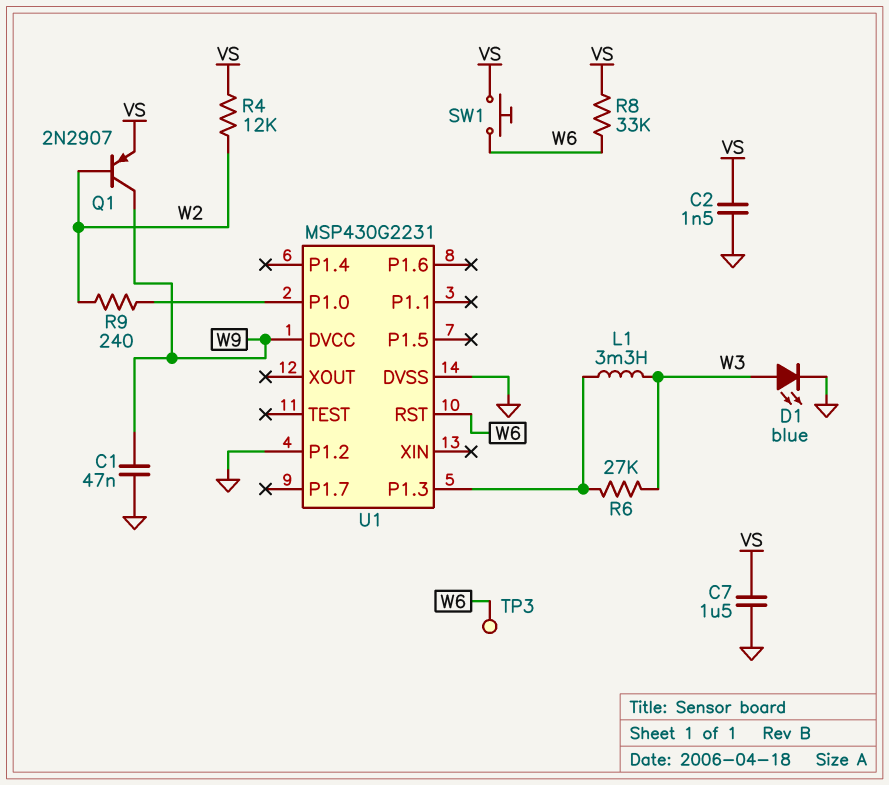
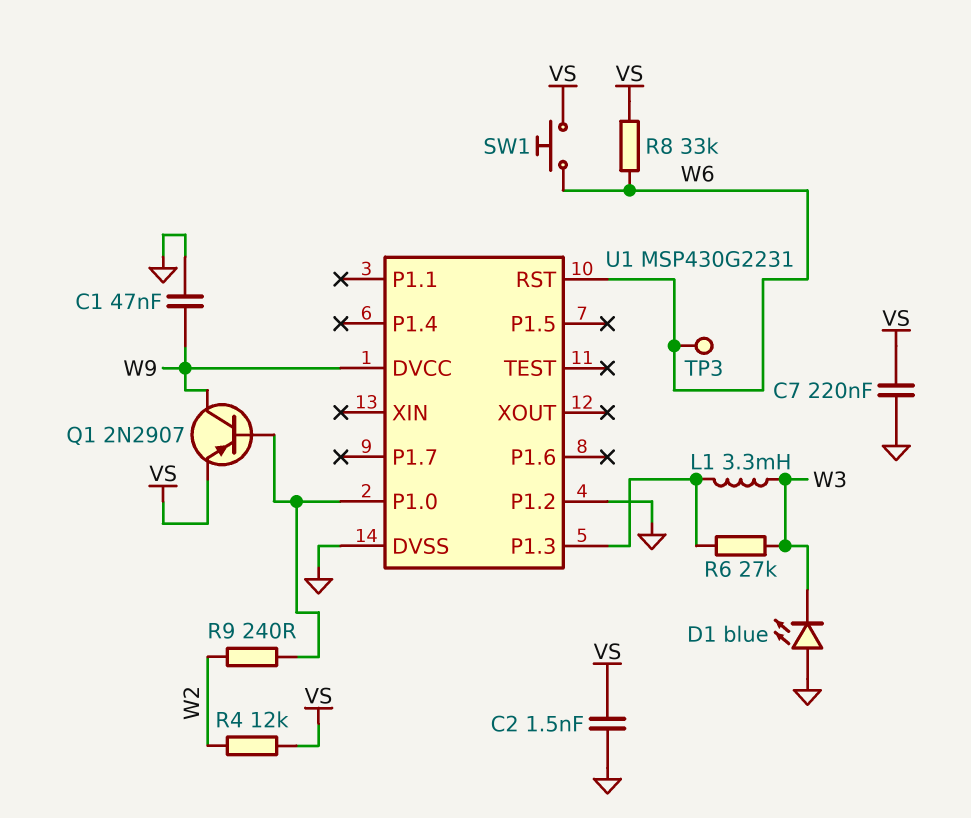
C7: 1.5uF (GND, VS) -> 220nF (GND, VS)
D1: LED blue (A W3, K GND) -> LED blue (A GND, K W3)
Q1: PNP 2N2907 (B W2, C W9, E VS) -> PNP 2N2907 (B U1/P1.0, C W9, E VS)

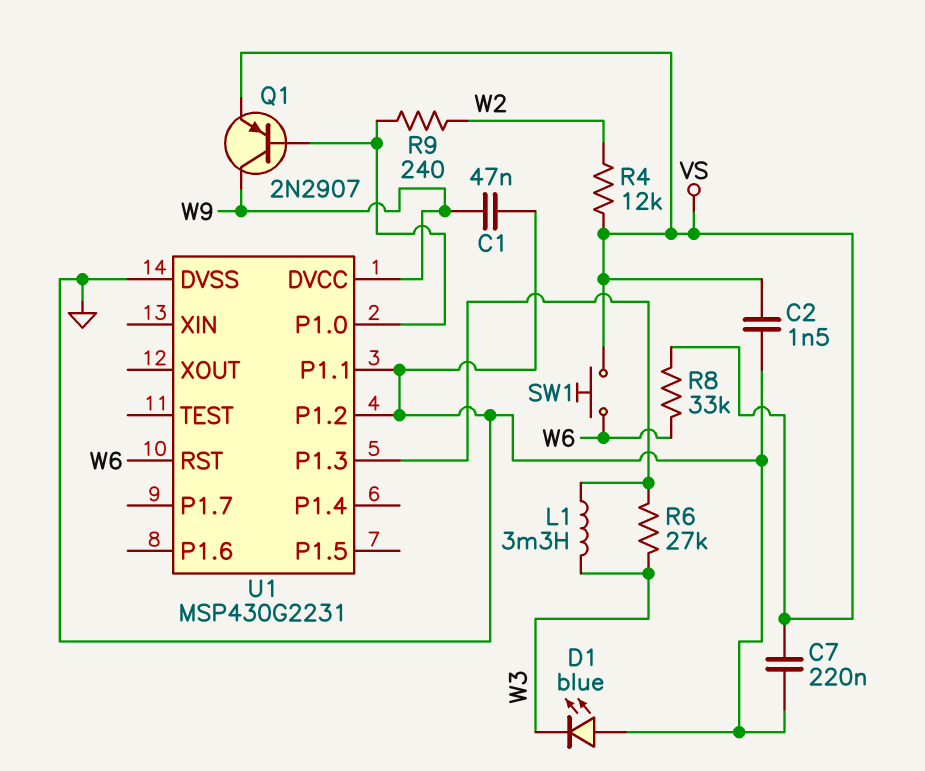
TP3: test point (W6) -> none
U1 pin P1.1: none -> GND

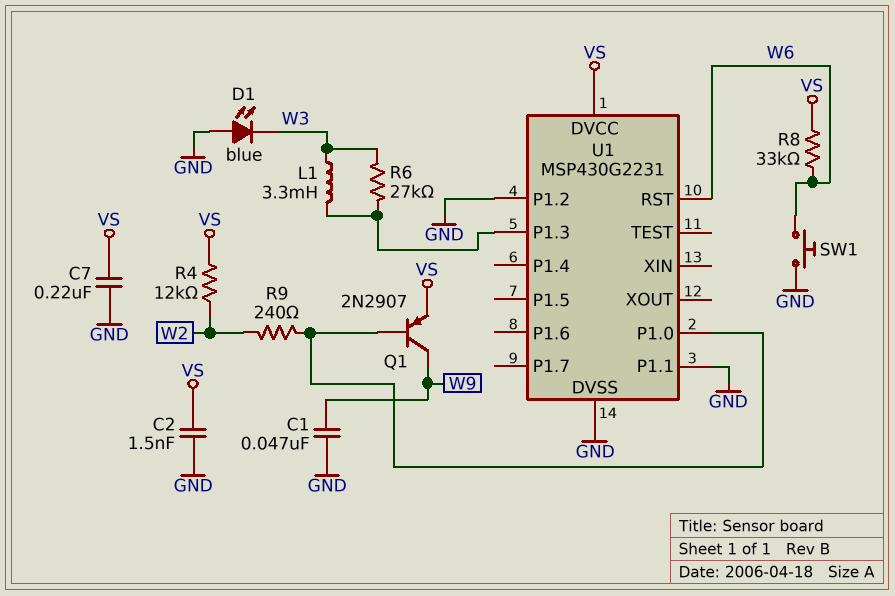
SW1: button (VS, W6) -> button (GND, W6)
U1 pin DVCC: W9 -> VS

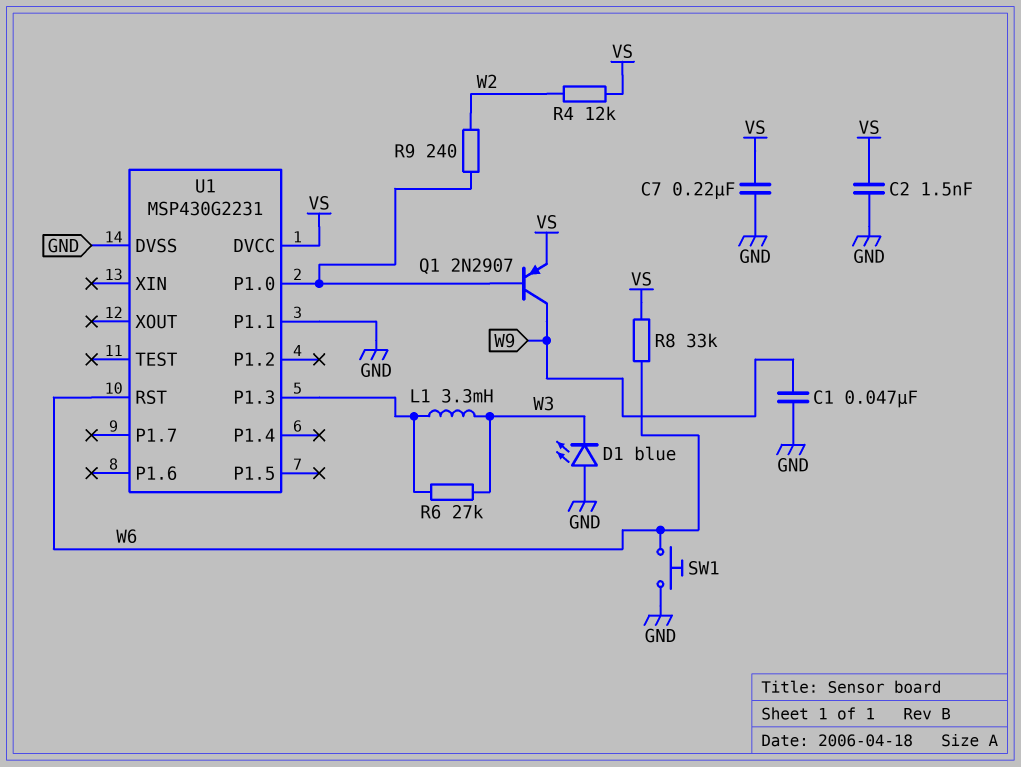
U1 pin P1.2: GND -> none

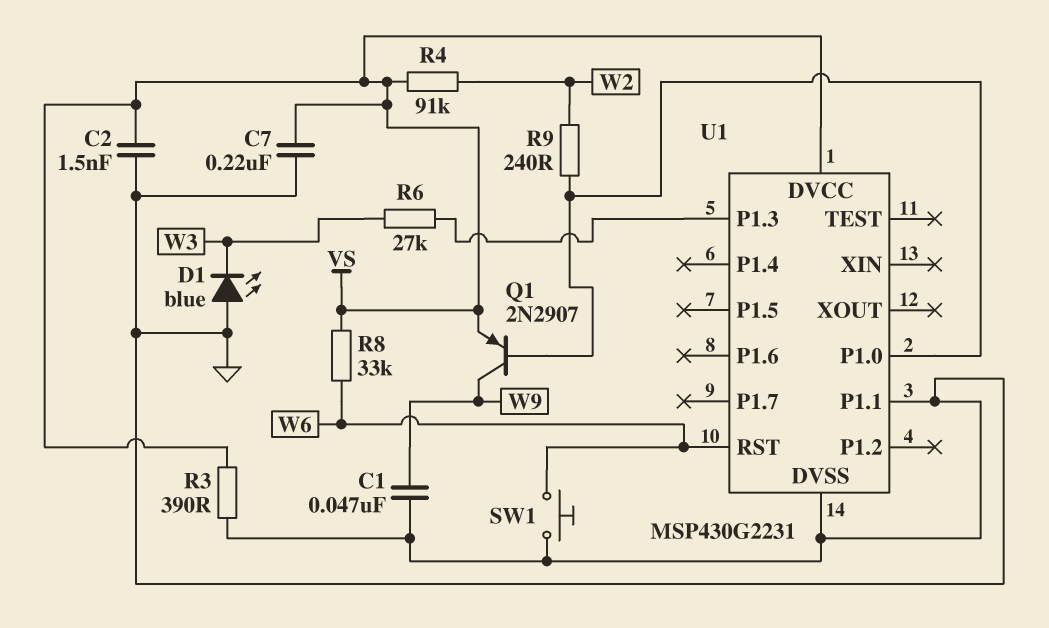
L1: 3.3mH (U1/P1.3, W3) -> none
R3: none -> 390 (GND, VS)
R4: 12k (VS, W2) -> 91k (VS, W2)

